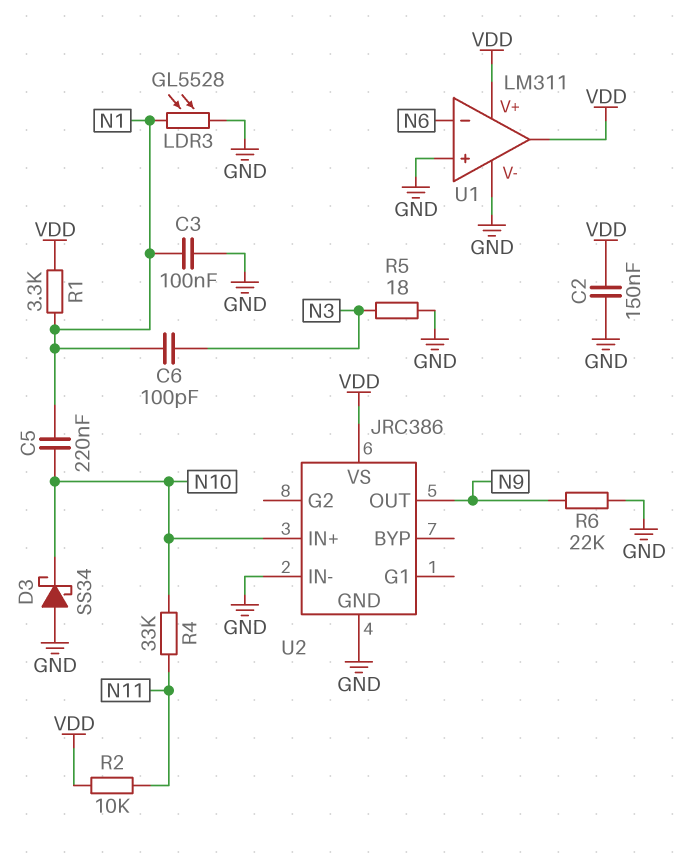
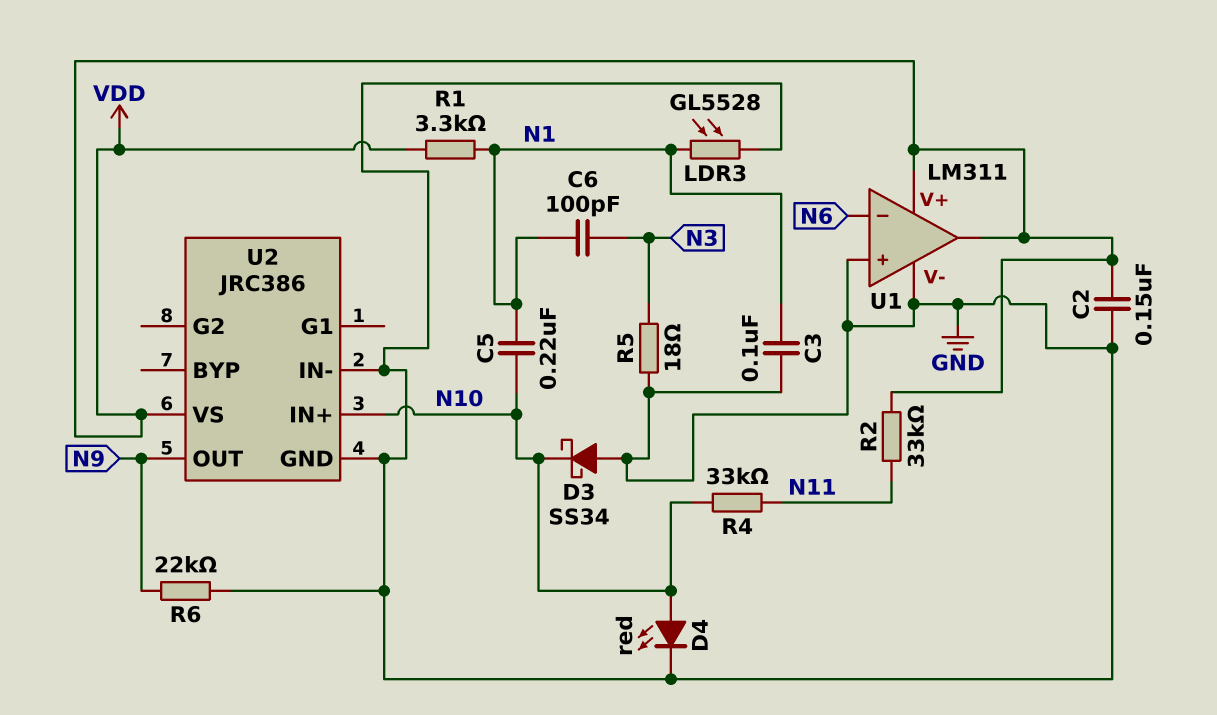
D4: none -> LED red (A N10, K GND)
R2: 10k (N11, VDD) -> 33k (N11, VDD)

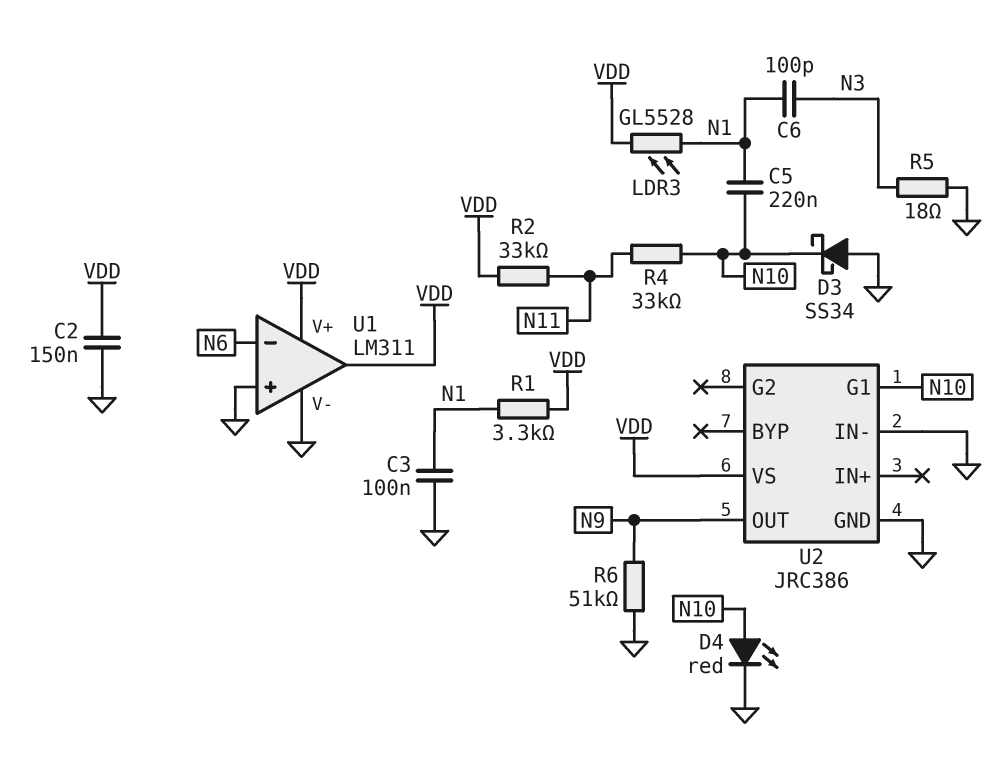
LDR3: GL5528 (GND, N1) -> GL5528 (N1, VDD)
R6: 22k (GND, N9) -> 51k (GND, N9)
U2 pin G1: none -> N10
U2 pin IN+: N10 -> none

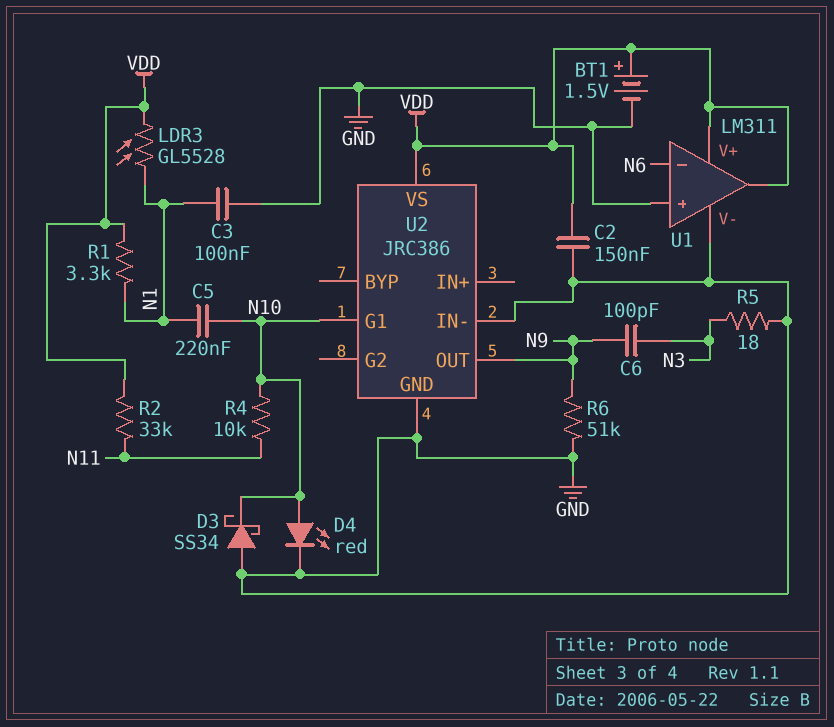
BT1: none -> 1.5V (plus VDD, minus GND)
C6: 100pF (N1, N3) -> 100pF (N3, N9)
R4: 33k (N10, N11) -> 10k (N10, N11)

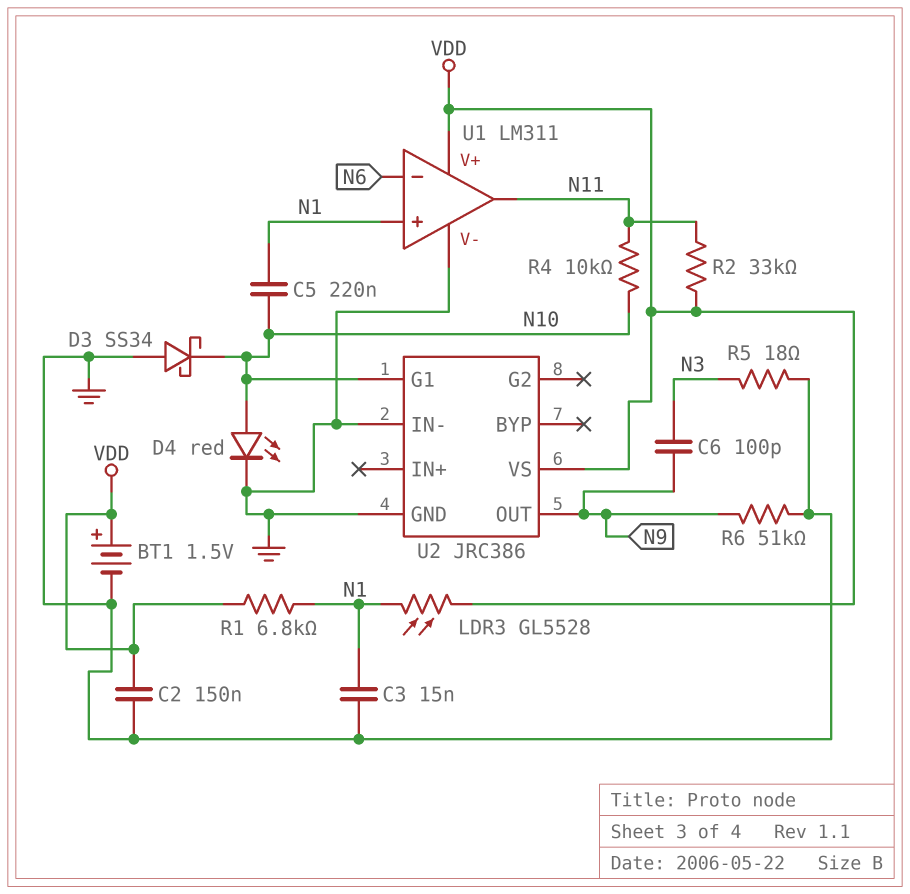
C3: 100nF (GND, N1) -> 15nF (GND, N1)
R1: 3.3k (N1, VDD) -> 6.8k (N1, VDD)
U1 pin in+: GND -> N1
U1 pin out: VDD -> N11

